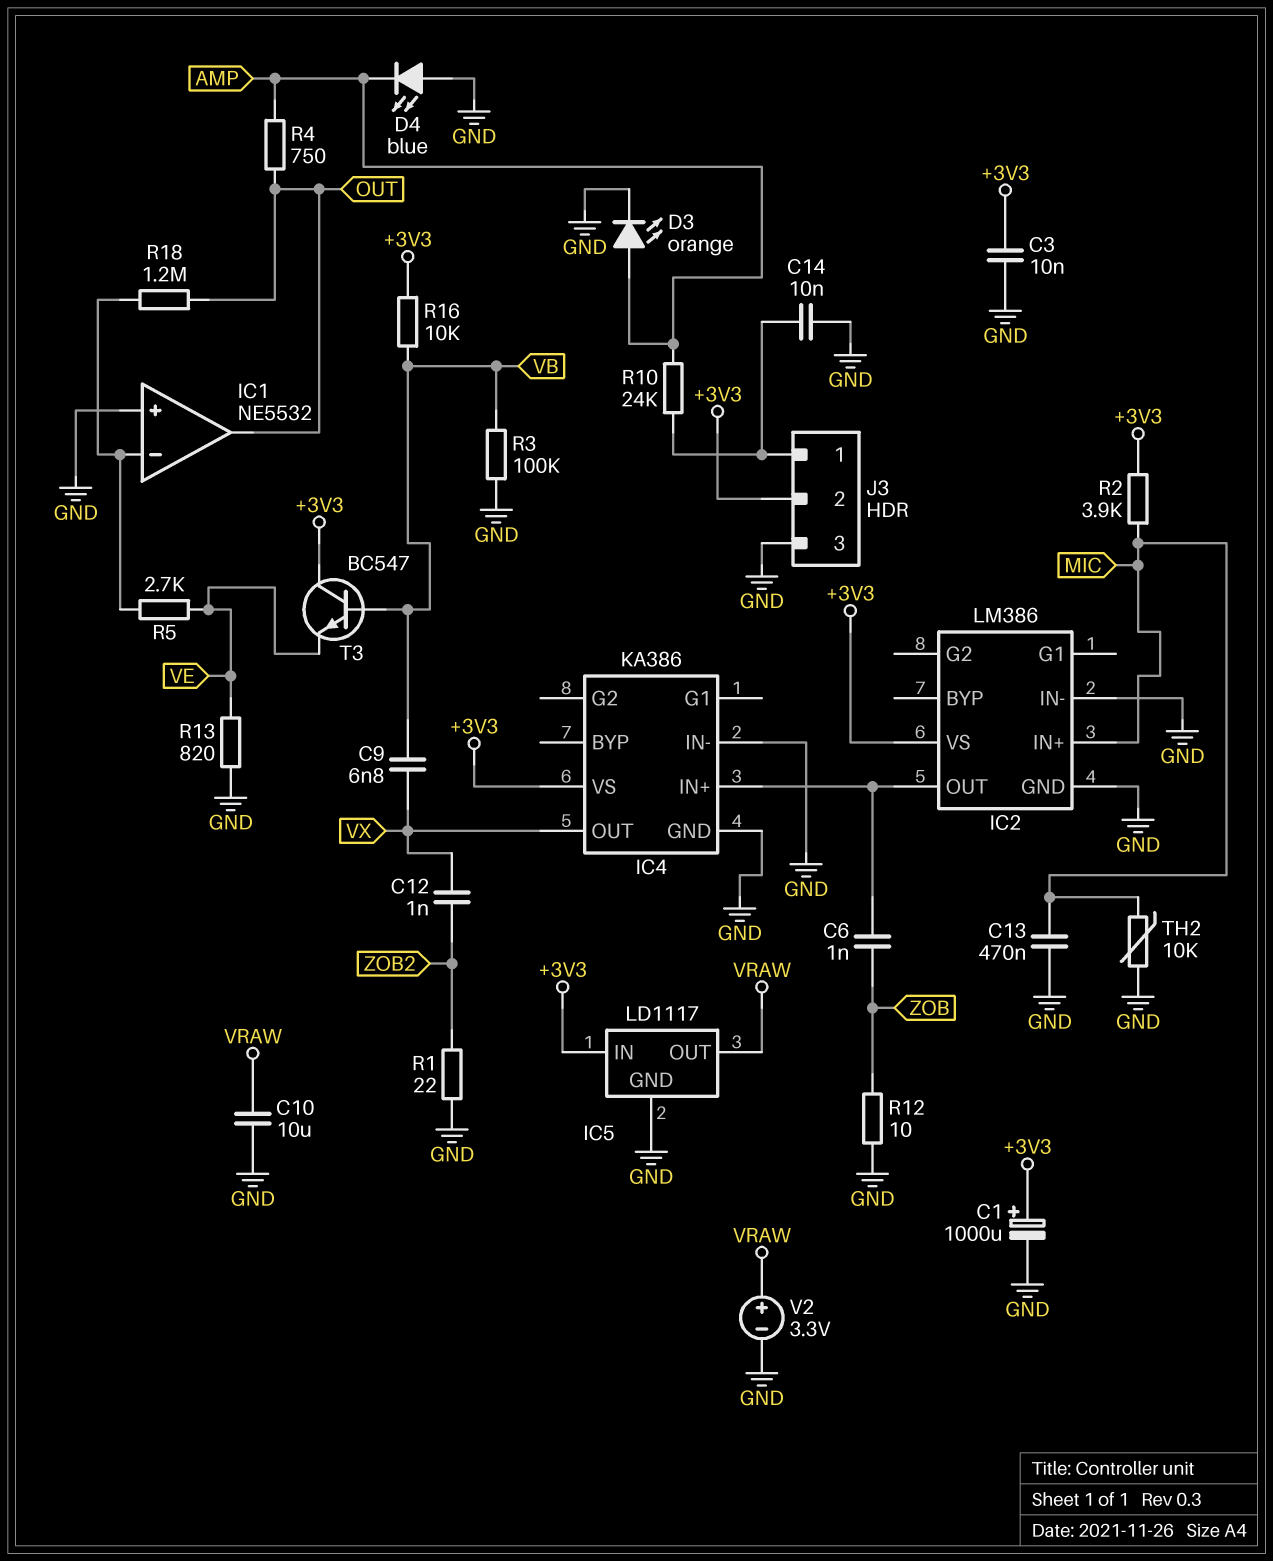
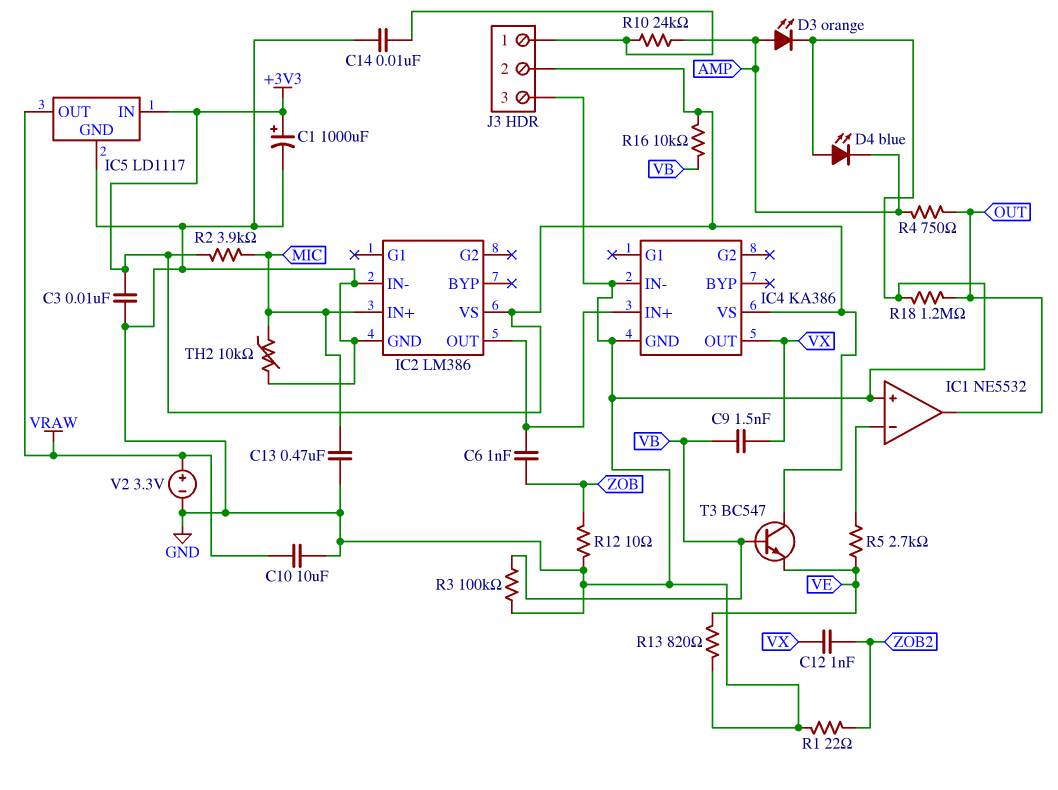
C9: 6.8nF (VB, VX) -> 1.5nF (VB, VX)
R18: 1.2M (IC1/in-, OUT) -> 1.2M (GND, OUT)

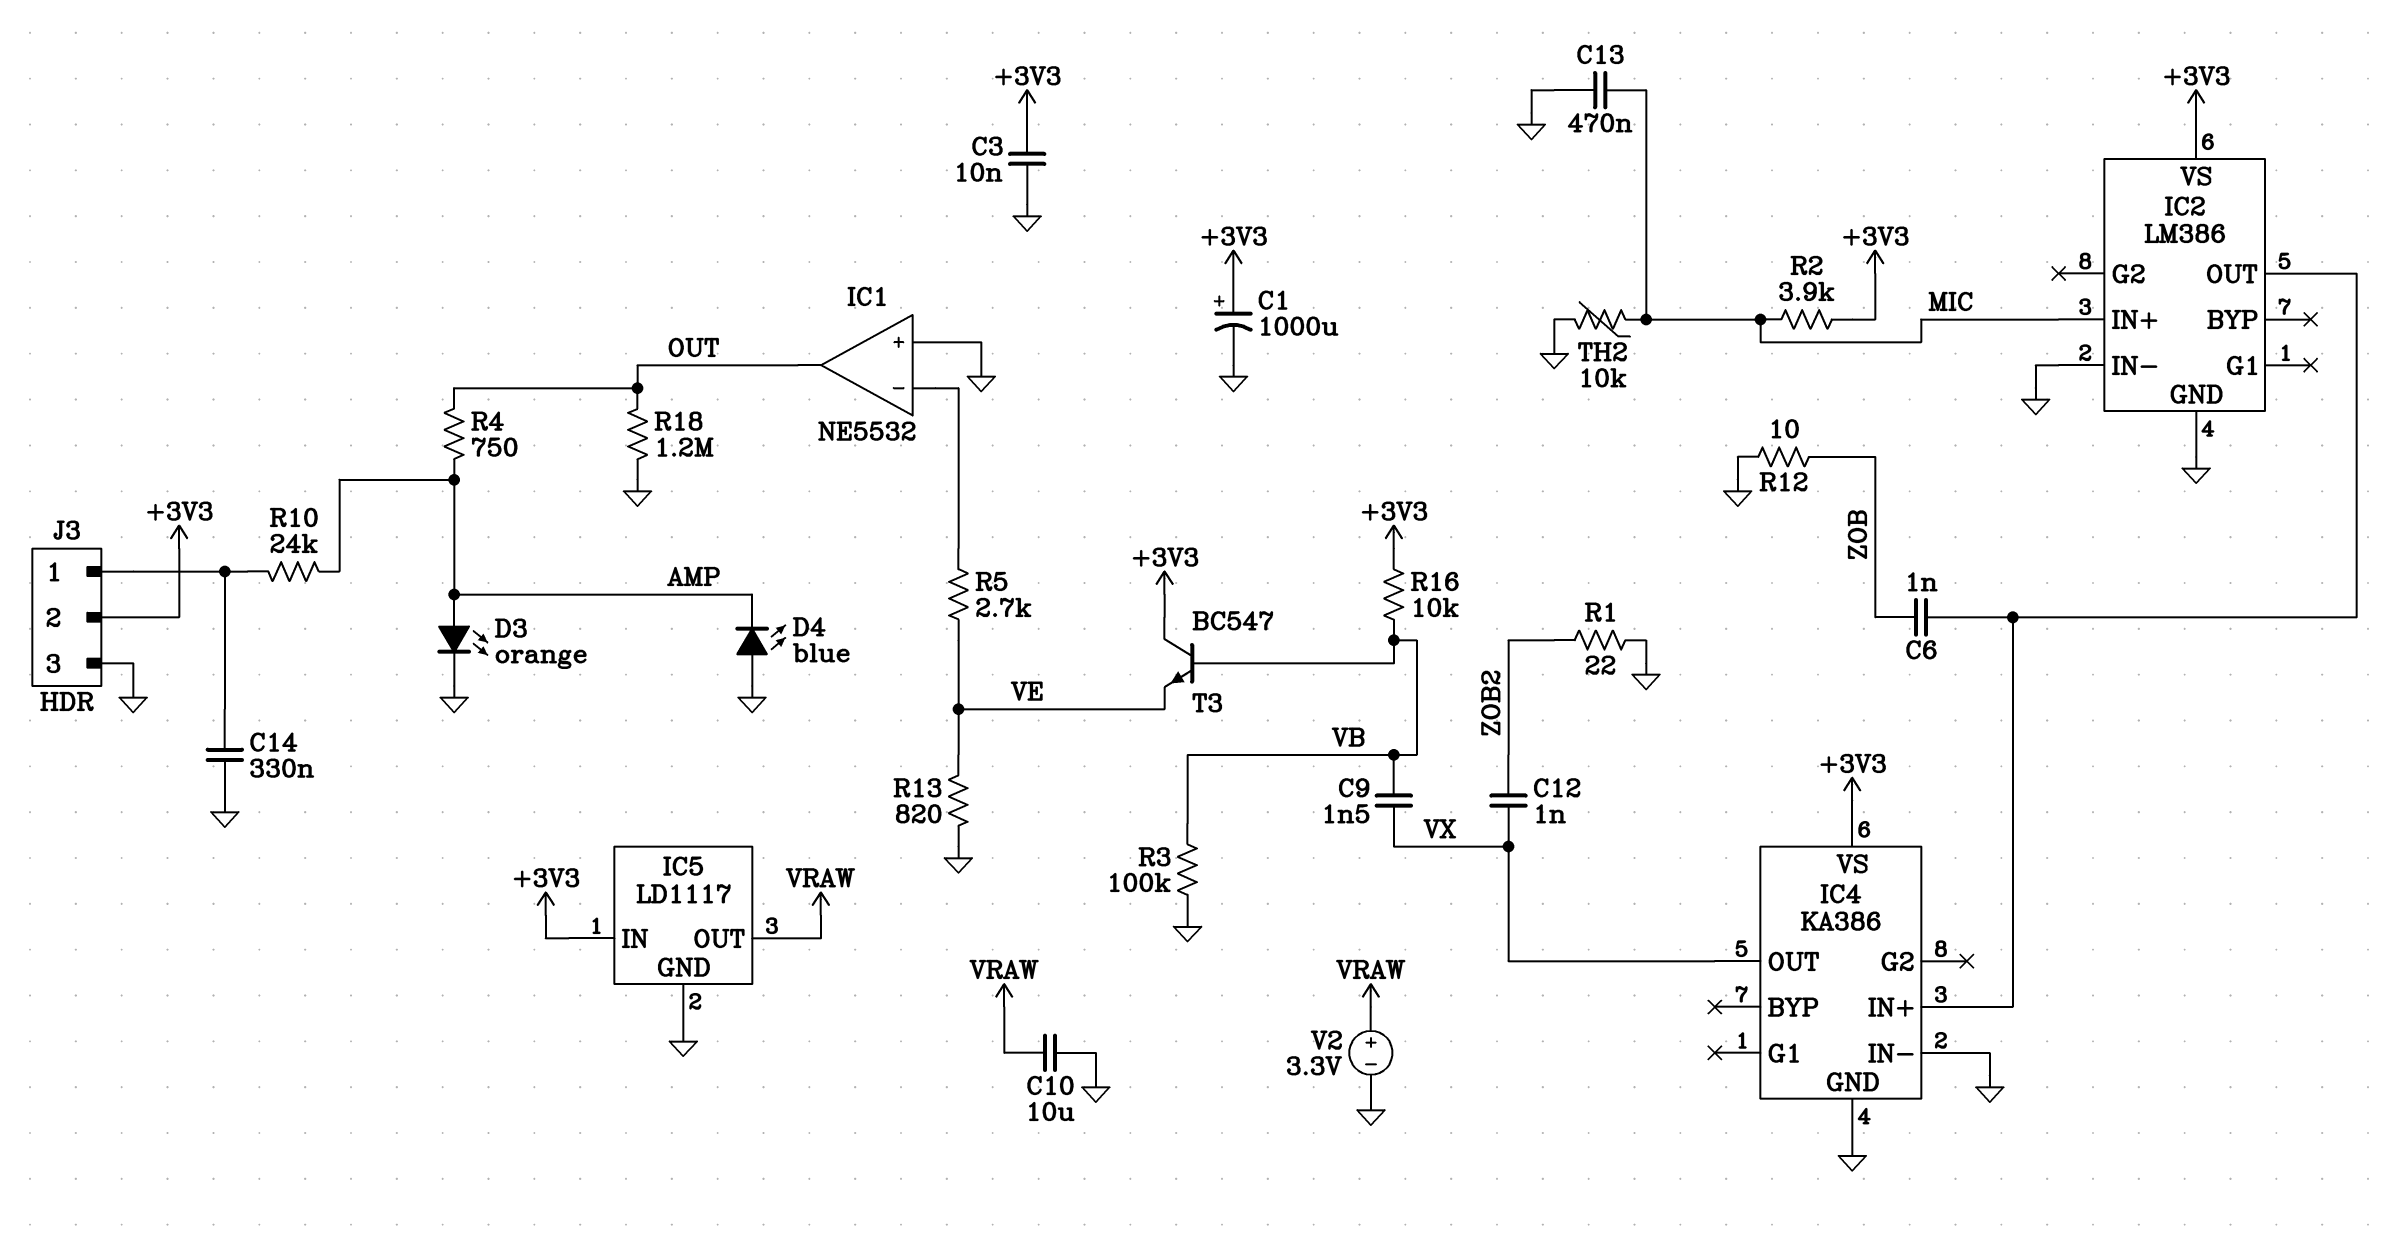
C14: 10nF (GND, J3/1) -> 330nF (GND, J3/1)

